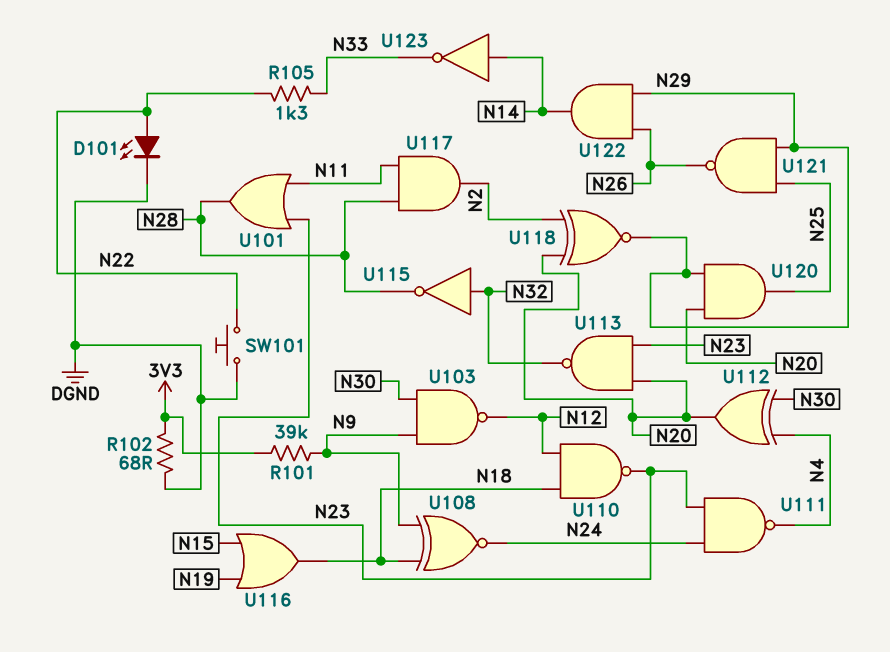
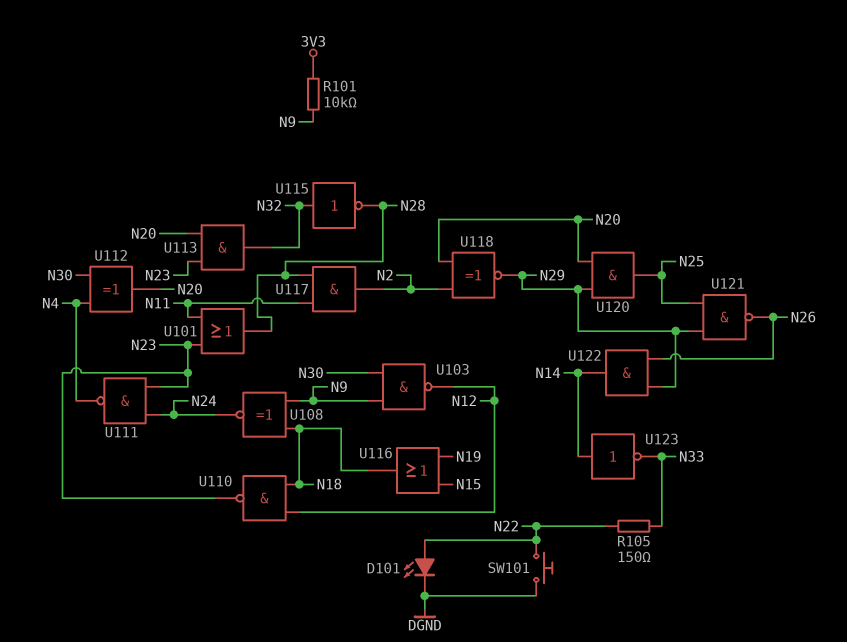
R101: 39k (3V3, N9) -> 10k (3V3, N9)
R102: 68 (3V3, DGND) -> none
R105: 1.3k (N22, N33) -> 150 (N22, N33)
U113: NAND (in N20, in N23, out N32) -> AND (in N20, in N23, out N32)

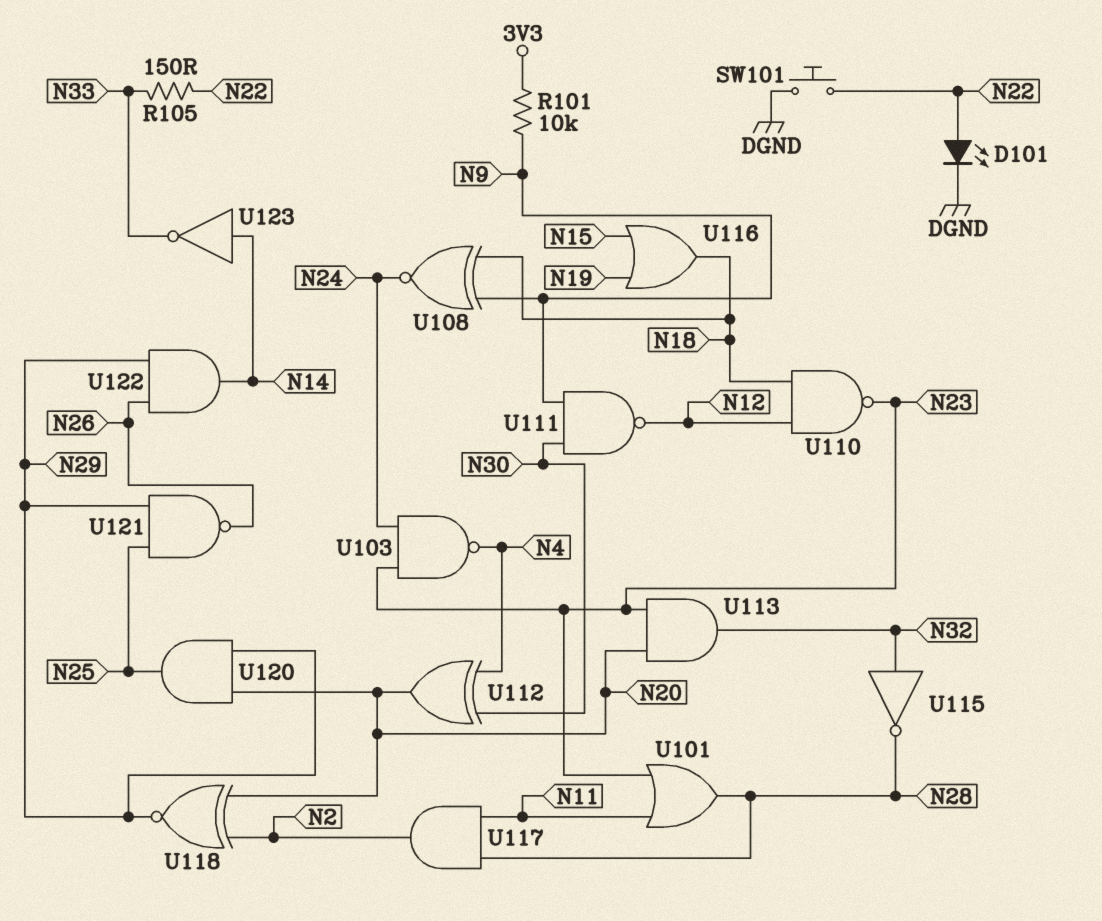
U103: NAND (in N9, in N30, out N12) -> NAND (in N23, in N24, out N4)
U111: NAND (in N23, in N24, out N4) -> NAND (in N9, in N30, out N12)

